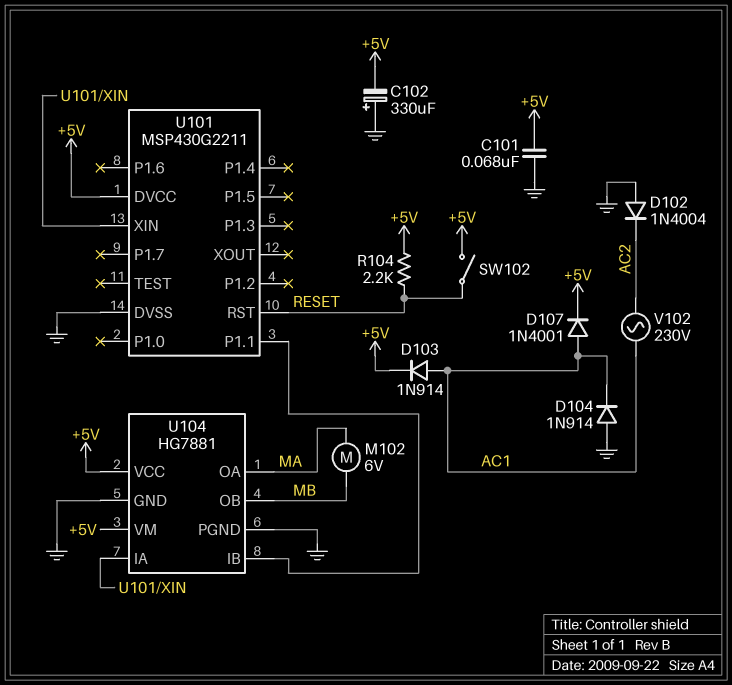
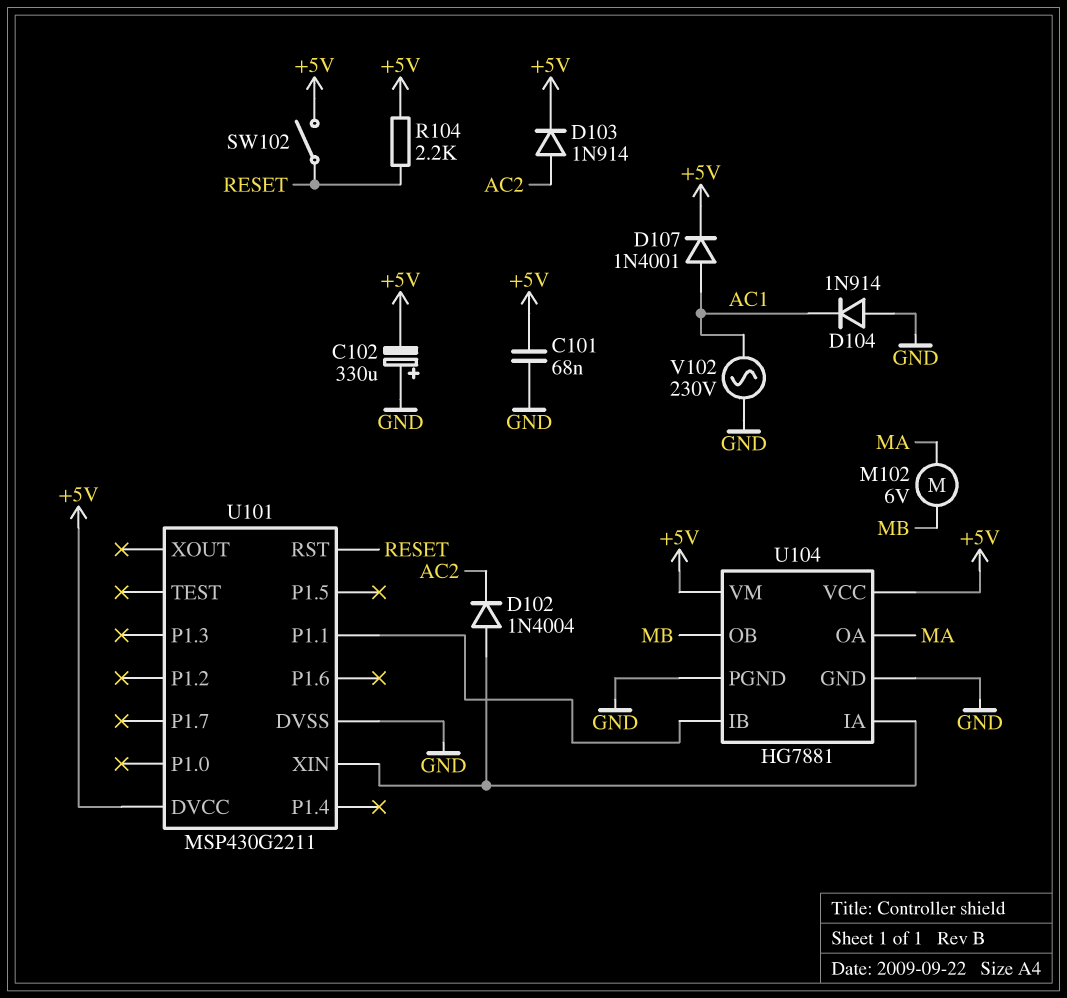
D102: diode 1N4004 (A GND, K AC2) -> diode 1N4004 (A U101/XIN, K AC2)
D103: diode 1N914 (A AC1, K +5V) -> diode 1N914 (A AC2, K +5V)
V102: AC 230V (AC1, AC2) -> AC 230V (AC1, GND)

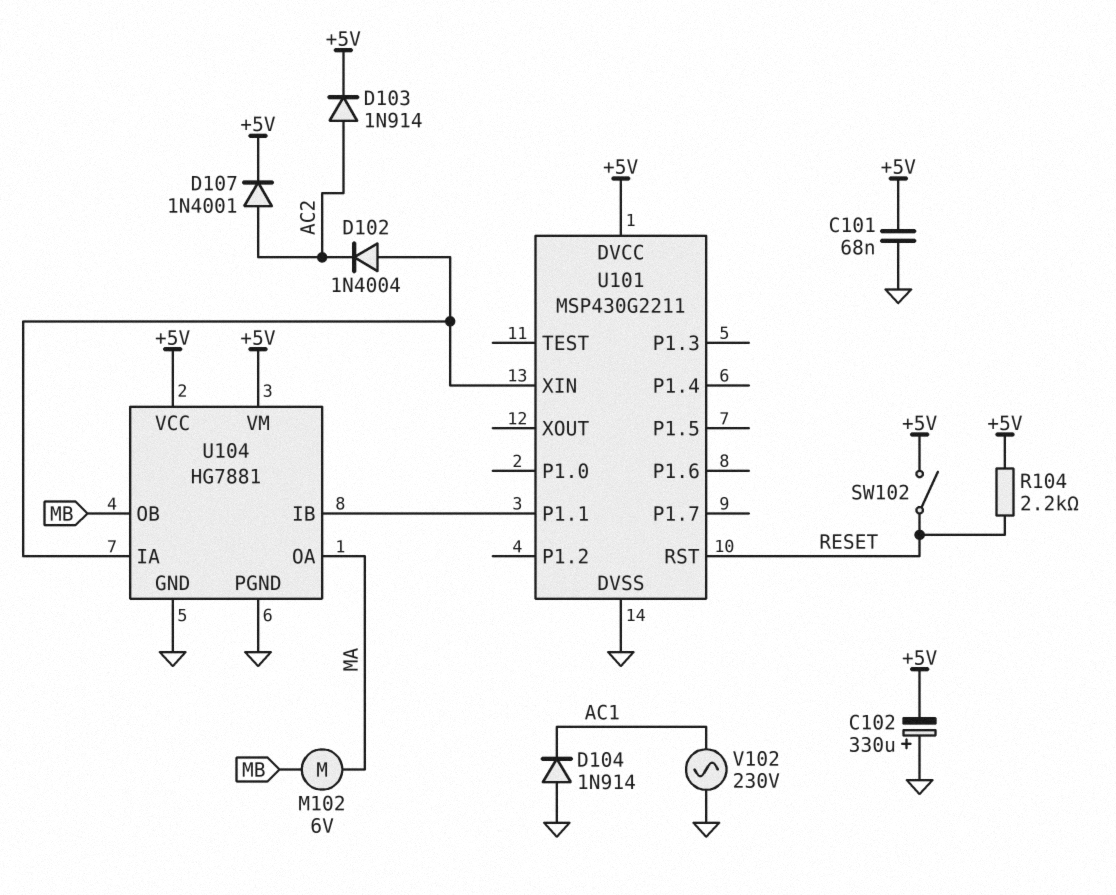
D107: diode 1N4001 (A AC1, K +5V) -> diode 1N4001 (A AC2, K +5V)

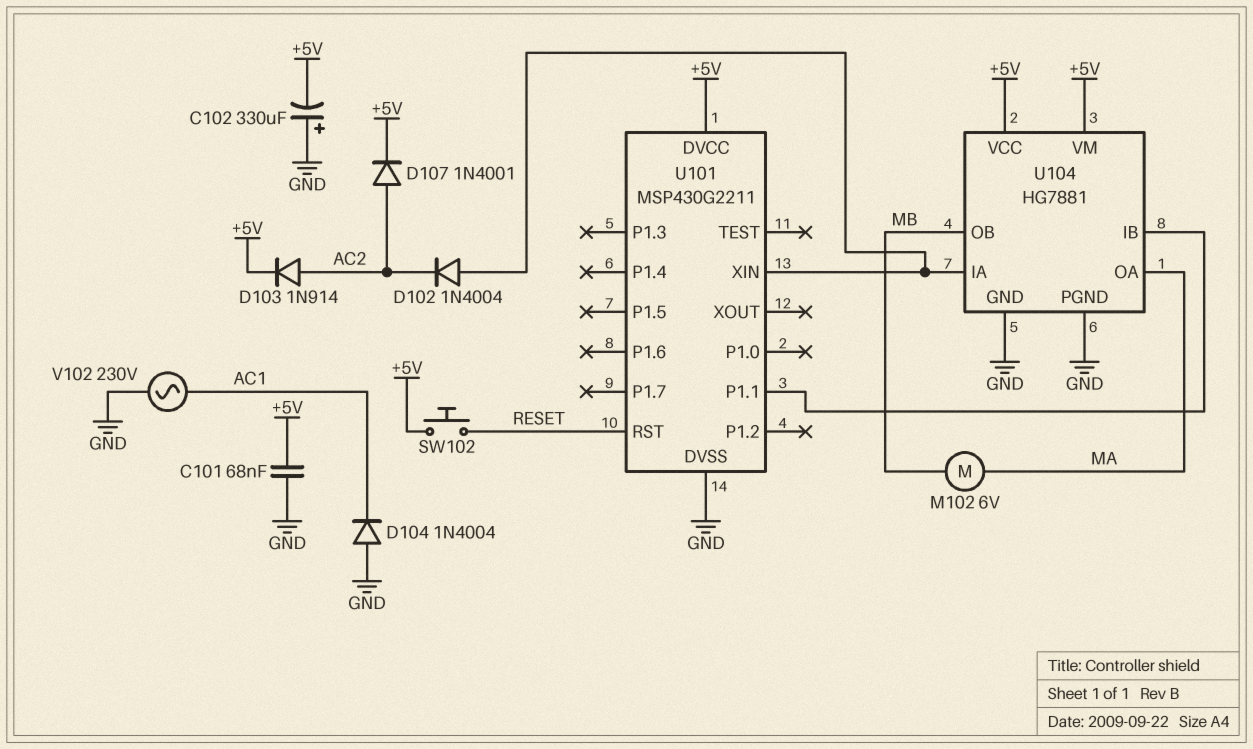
D104: diode 1N914 (A GND, K AC1) -> diode 1N4004 (A GND, K AC1)
R104: 2.2k (+5V, RESET) -> none
SW102: switch (+5V, RESET) -> button (+5V, RESET)

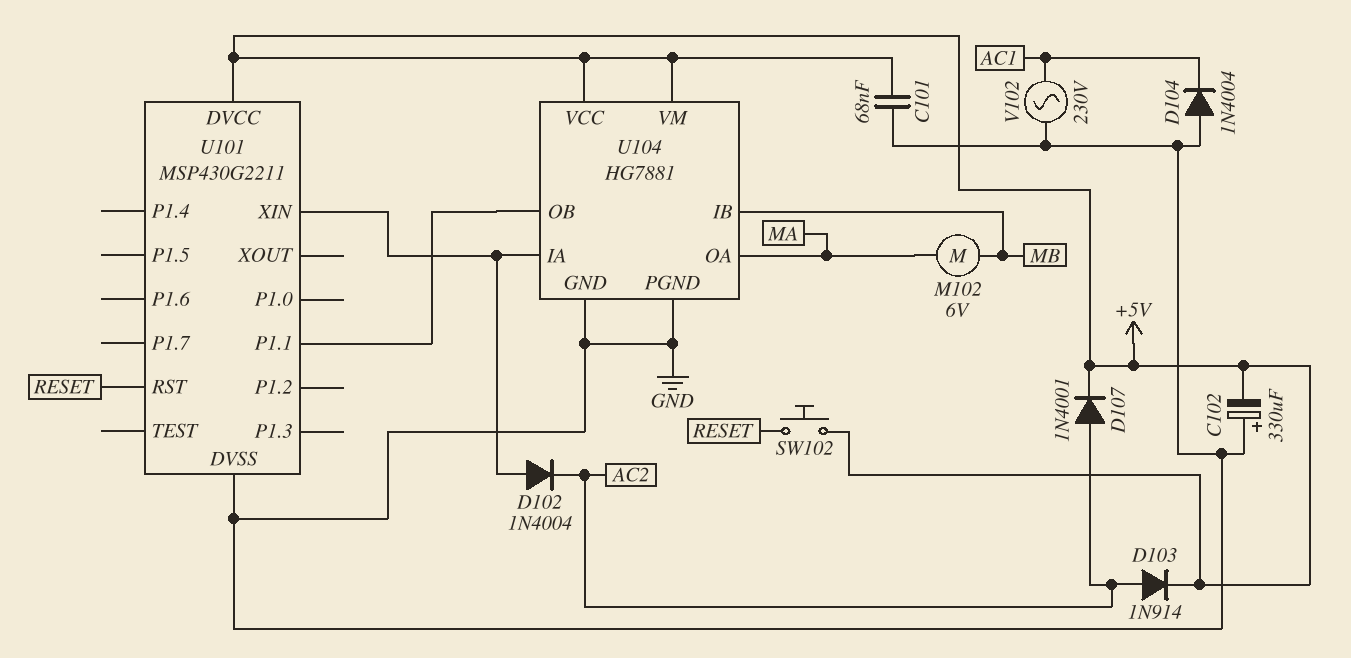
U104 pin IB: U101/P1.1 -> MB
U104 pin OB: MB -> U101/P1.1

